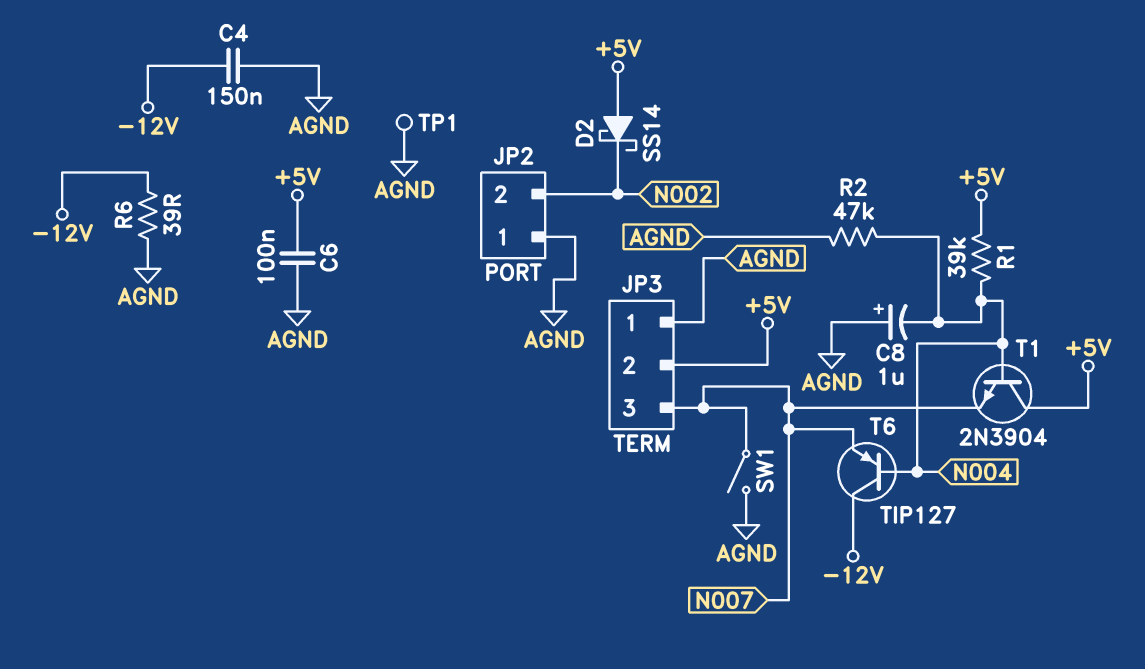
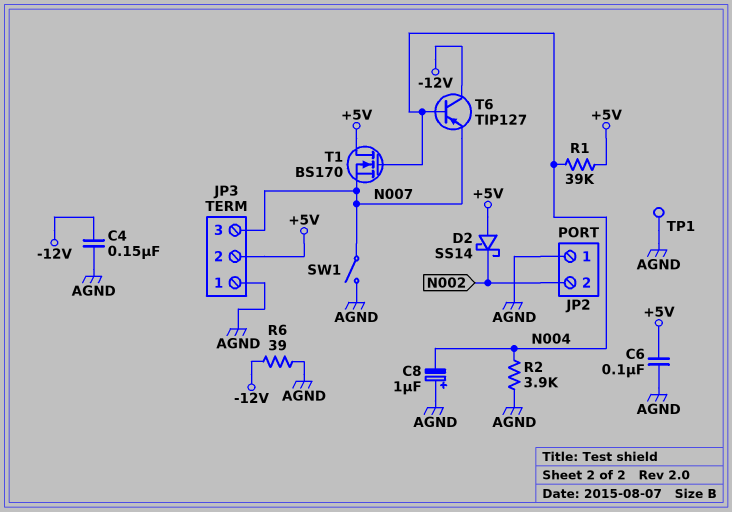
R2: 47k (AGND, N004) -> 3.9k (AGND, N004)
T1: NPN 2N3904 (B N004, C +5V, E N007) -> NMOS BS170 (G N004, D +5V, S N007)

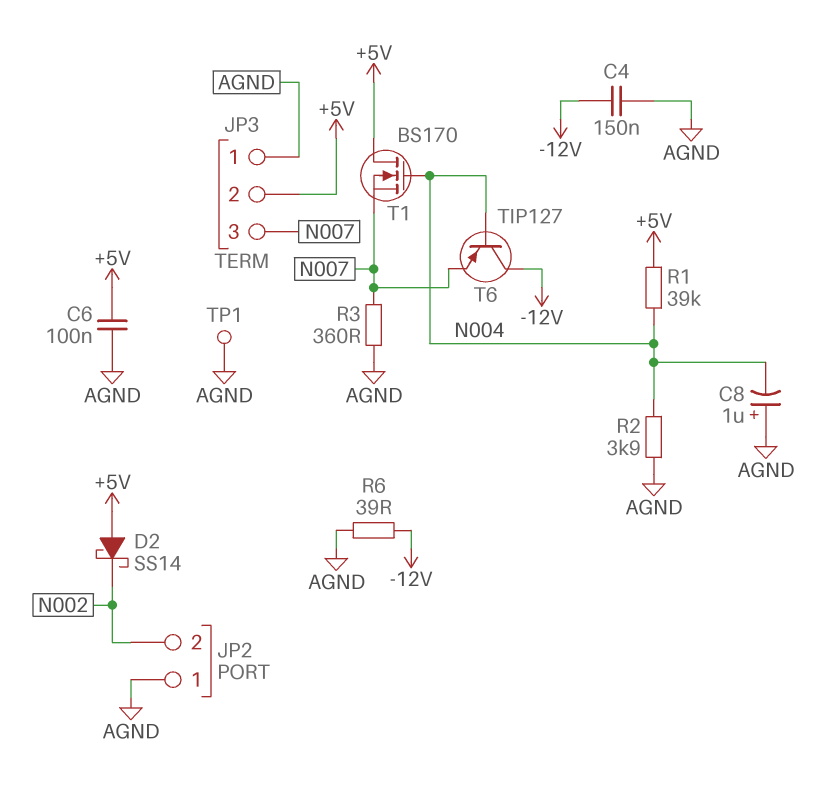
R3: none -> 360 (AGND, N007)
SW1: switch (AGND, N007) -> none

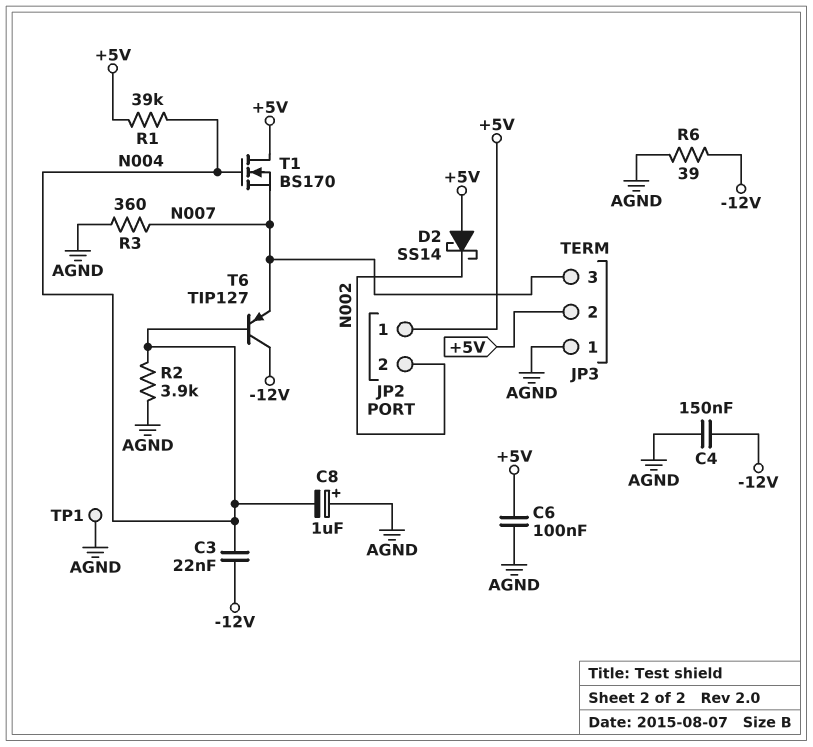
C3: none -> 22nF (-12V, N004)
JP2 pin 1: AGND -> +5V

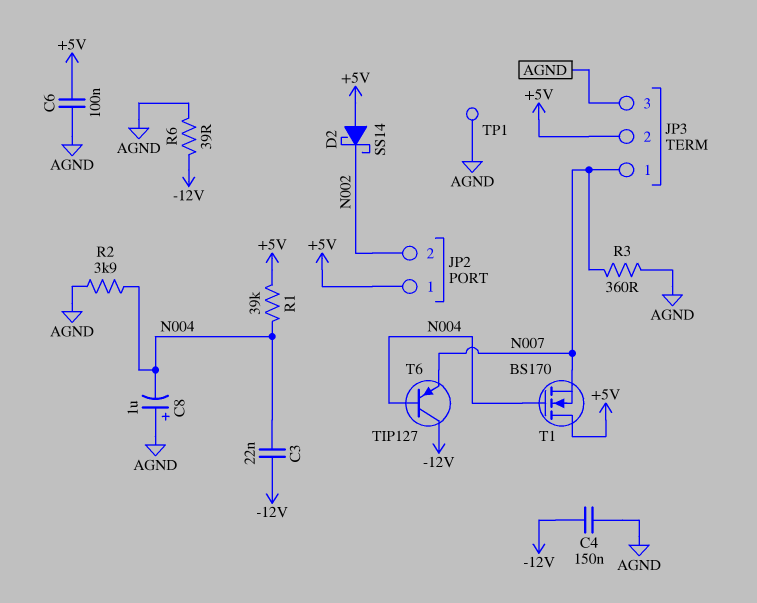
JP3 pin 1: AGND -> N007
JP3 pin 3: N007 -> AGND

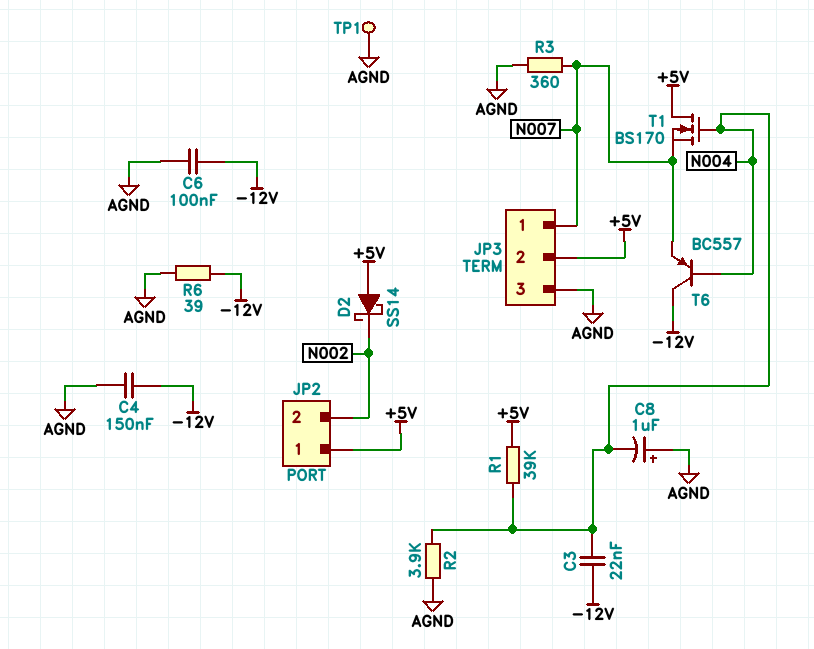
C6: 100nF (+5V, AGND) -> 100nF (-12V, AGND)
T6: PNP TIP127 (B N004, C -12V, E N007) -> PNP BC557 (B N004, C -12V, E N007)

